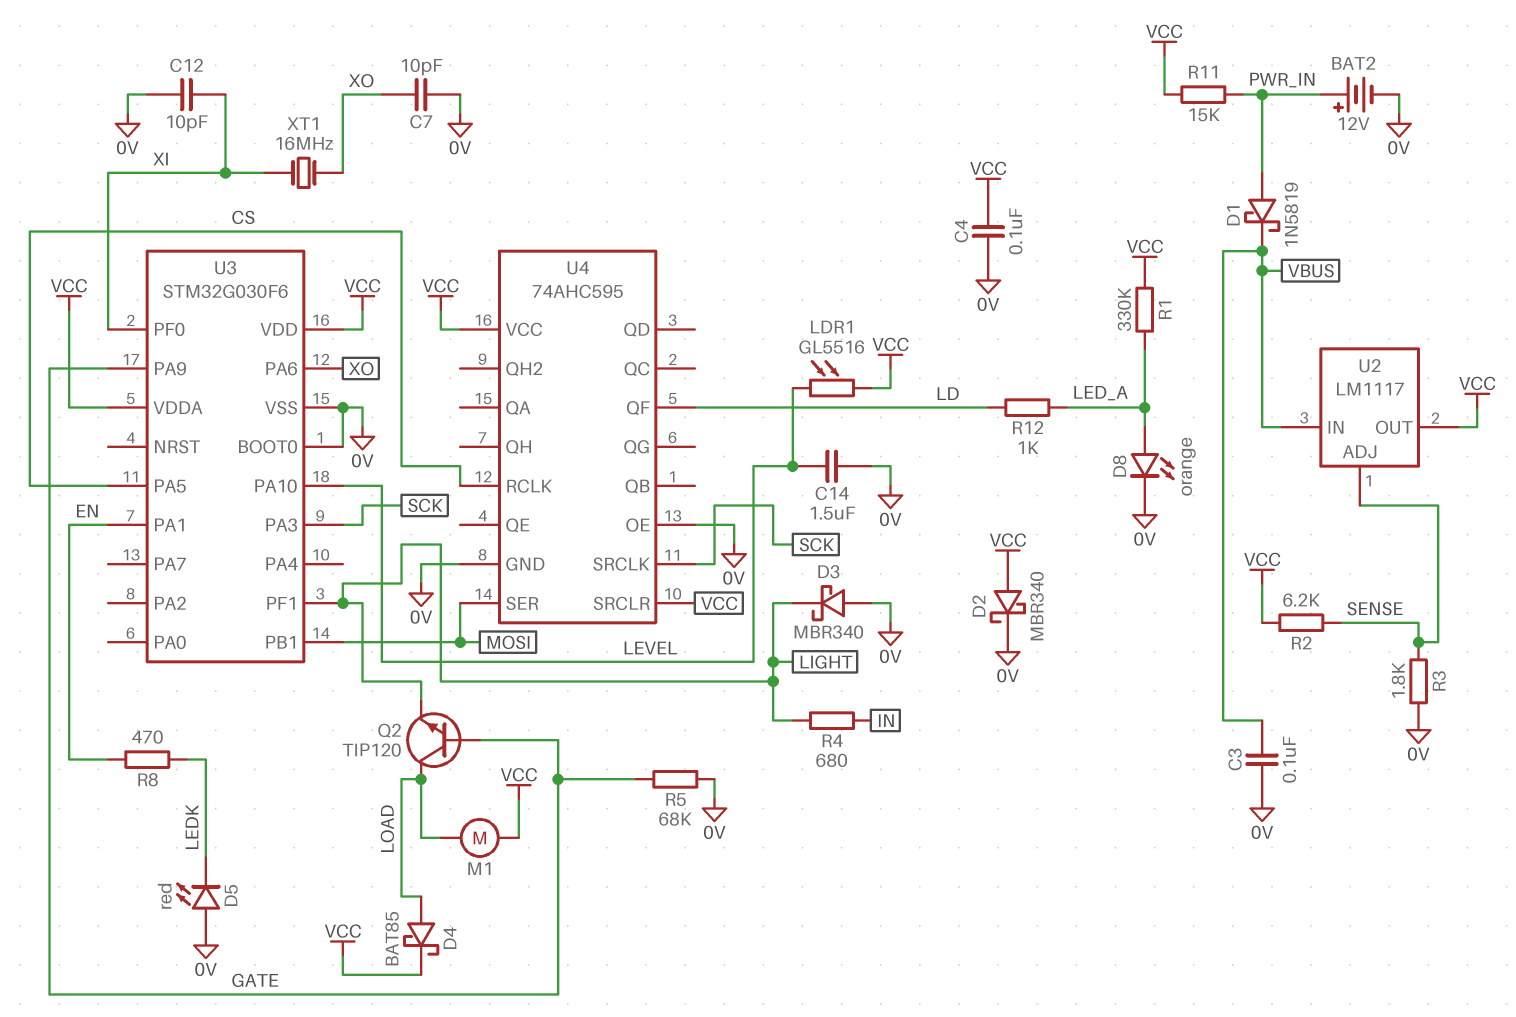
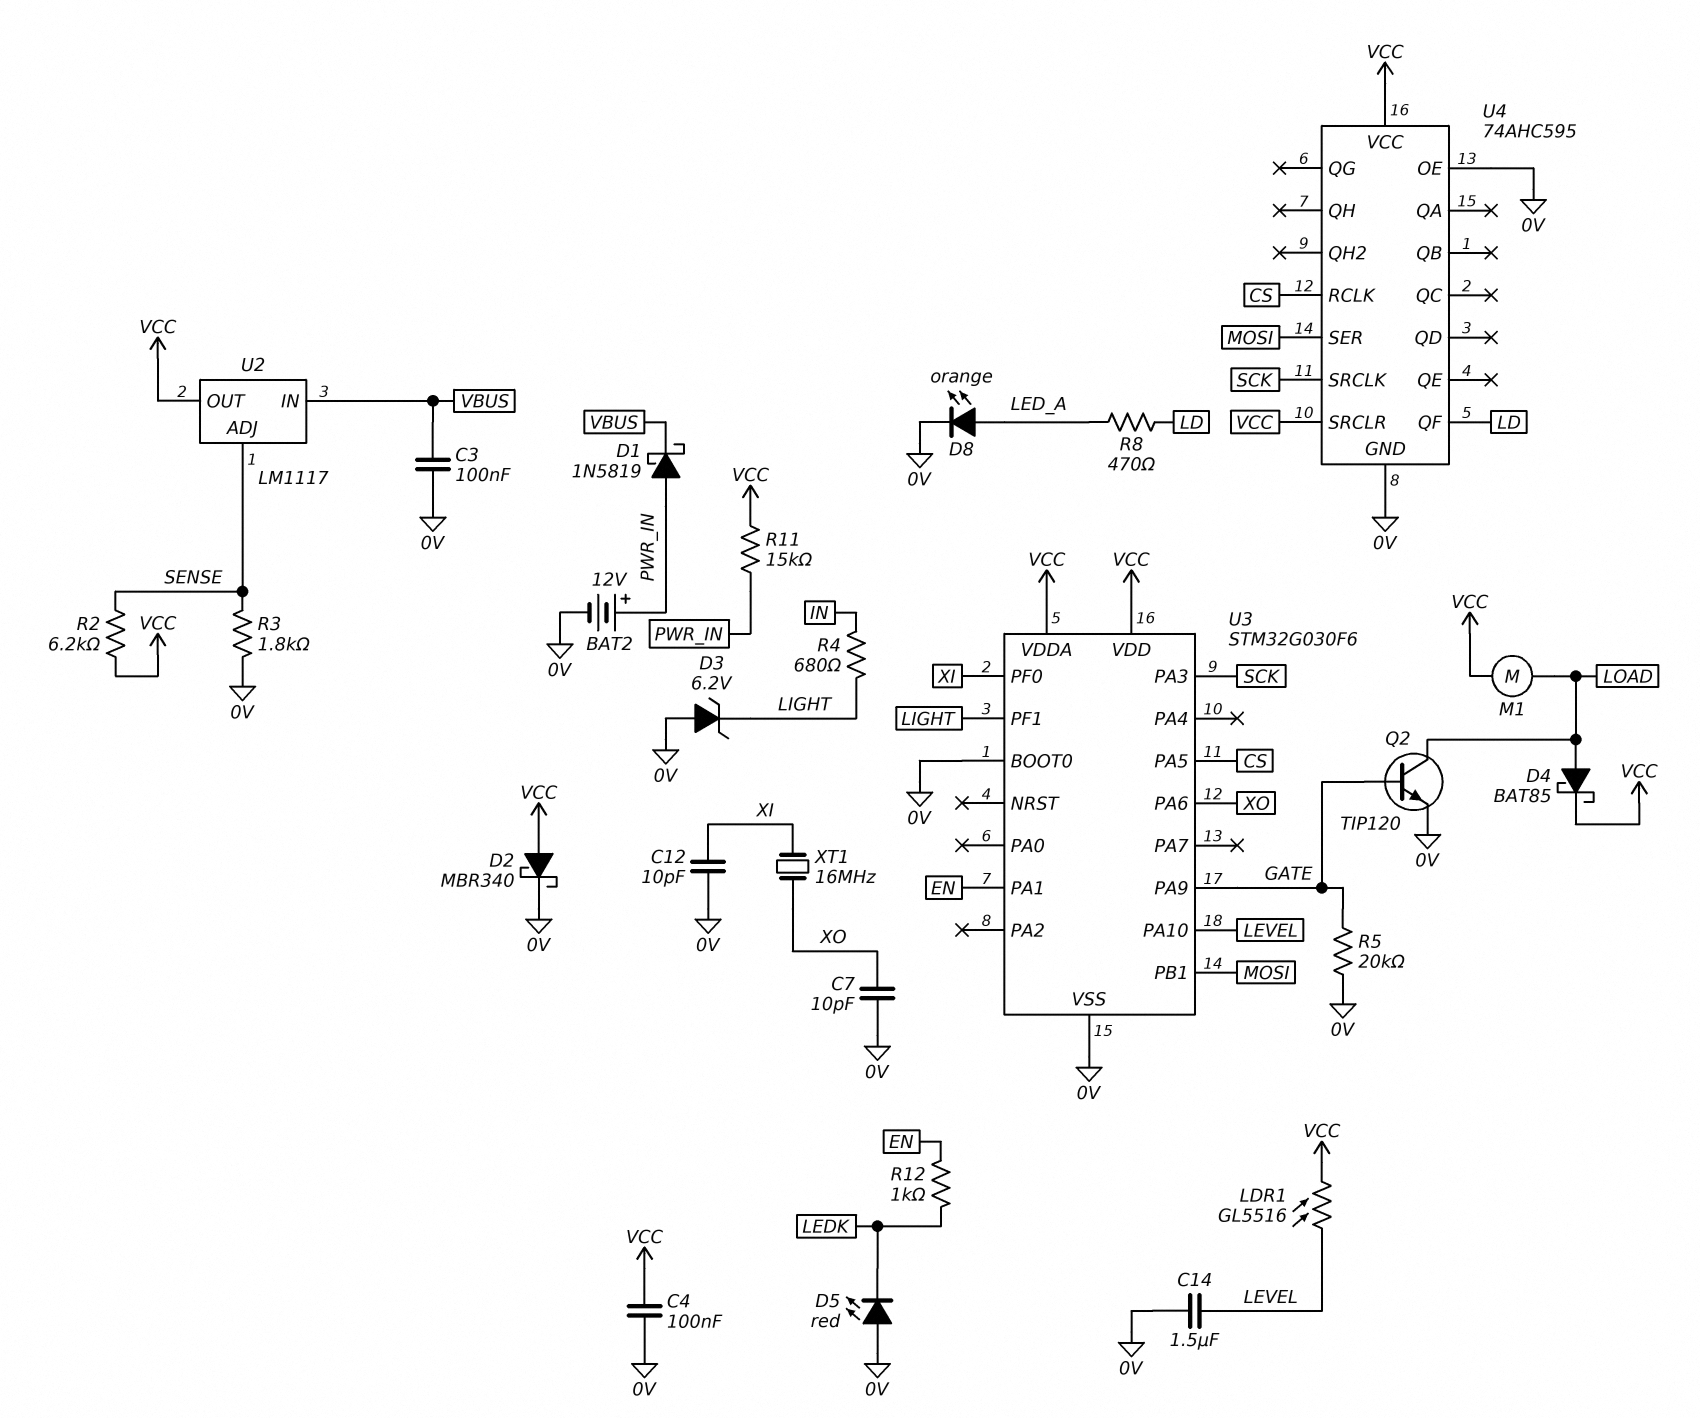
D3: schottky MBR340 (A 0V, K LIGHT) -> zener 6.2V (A 0V, K LIGHT)
Q2: NPN TIP120 (B GATE, C LOAD, E LIGHT) -> NPN TIP120 (B GATE, C LOAD, E 0V)
R1: 330k (LED_A, VCC) -> none
R5: 68k (0V, GATE) -> 20k (0V, GATE)
R8: 470 (EN, LEDK) -> 470 (LD, LED_A)
R12: 1k (LD, LED_A) -> 1k (EN, LEDK)

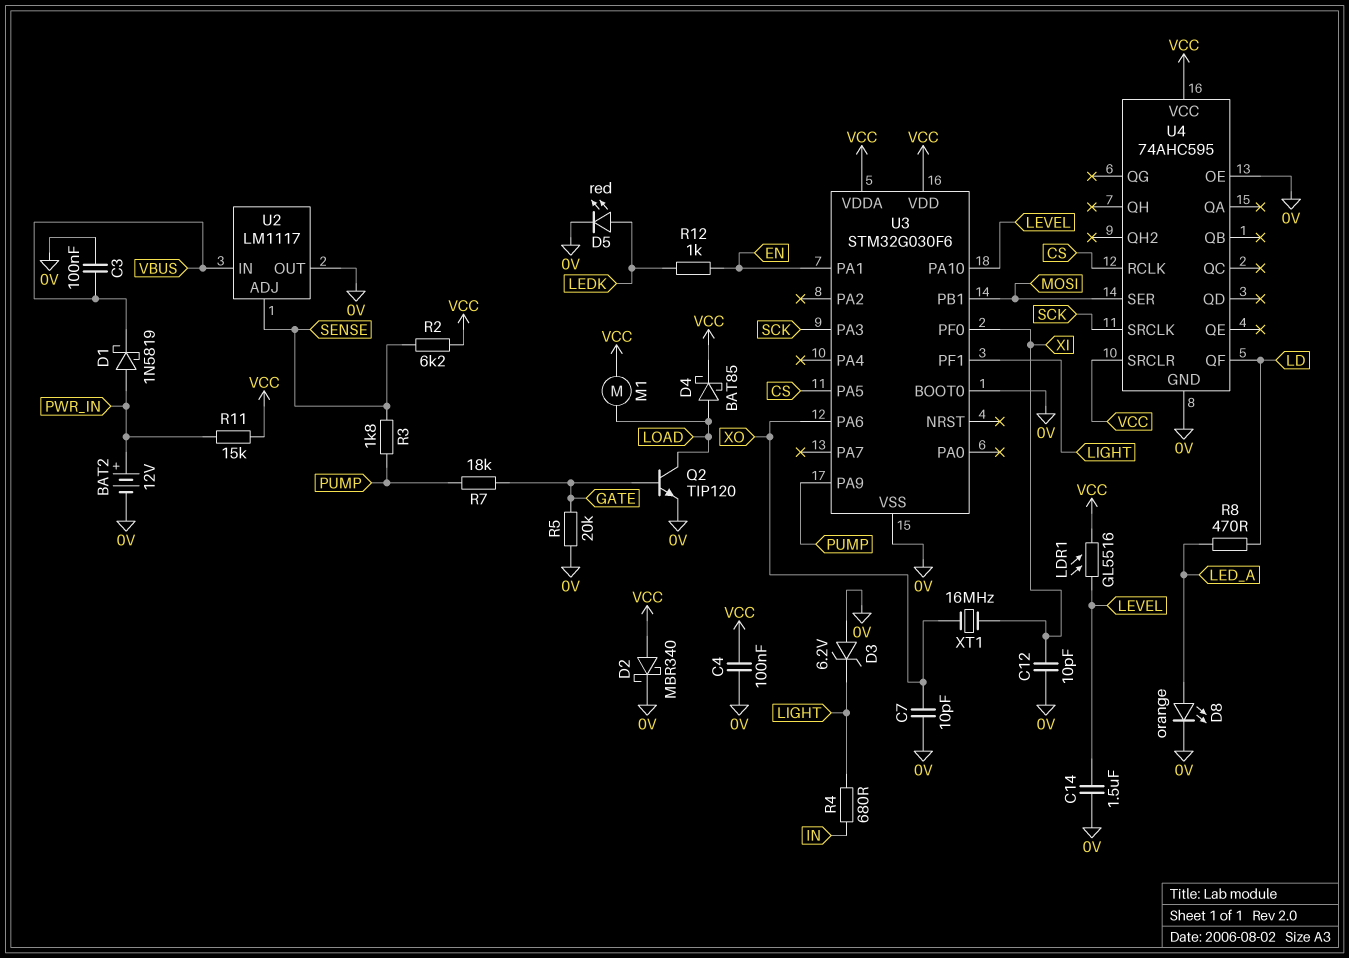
D5: LED red (A 0V, K LEDK) -> LED red (A LEDK, K 0V)
R3: 1.8k (0V, SENSE) -> 1.8k (PUMP, SENSE)
R7: none -> 18k (GATE, PUMP)
U2 pin OUT: VCC -> 0V
U3 pin PA9: GATE -> PUMP

